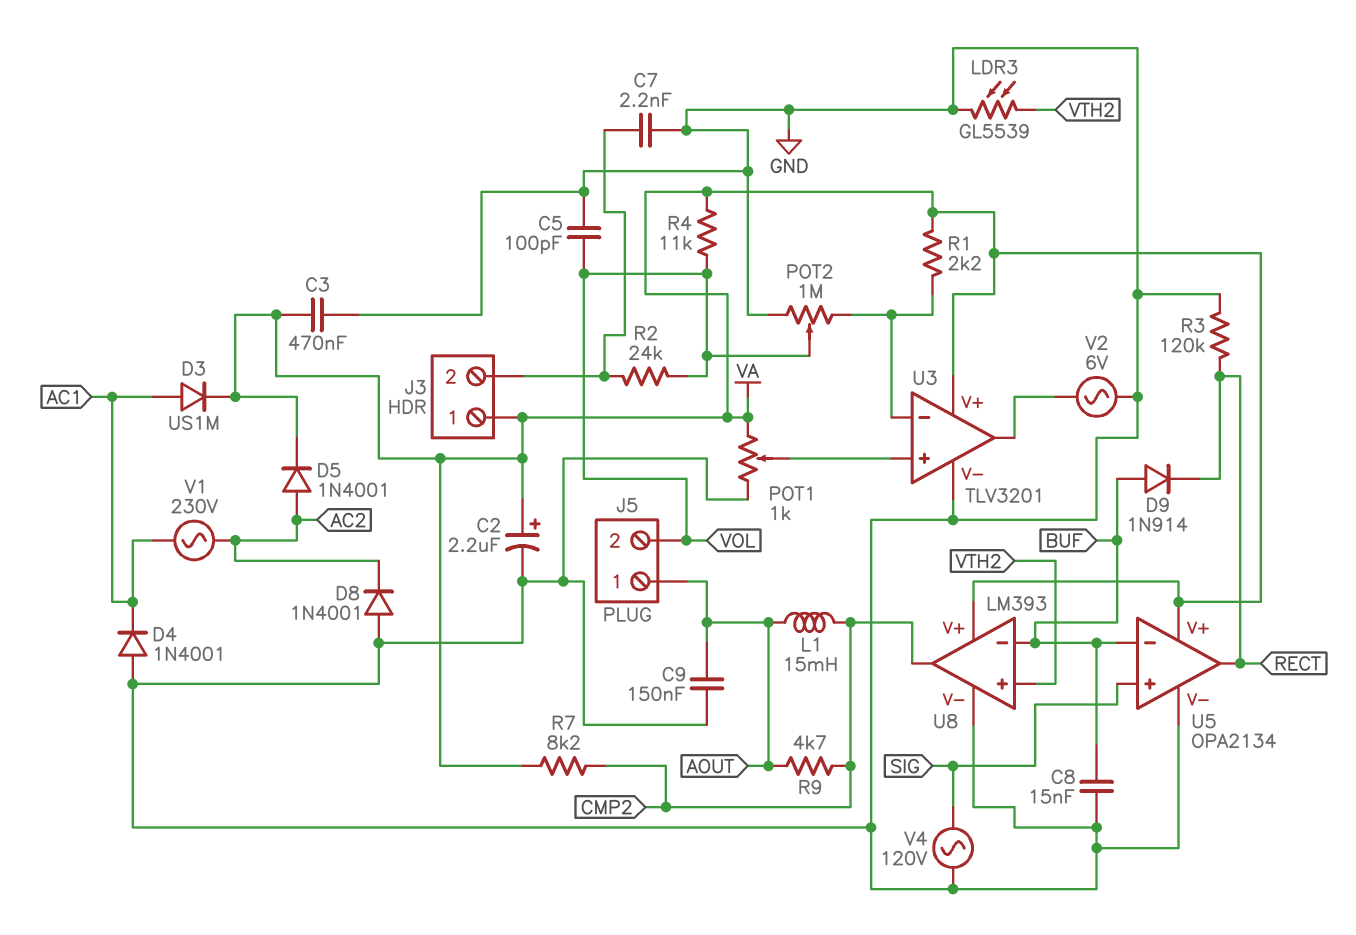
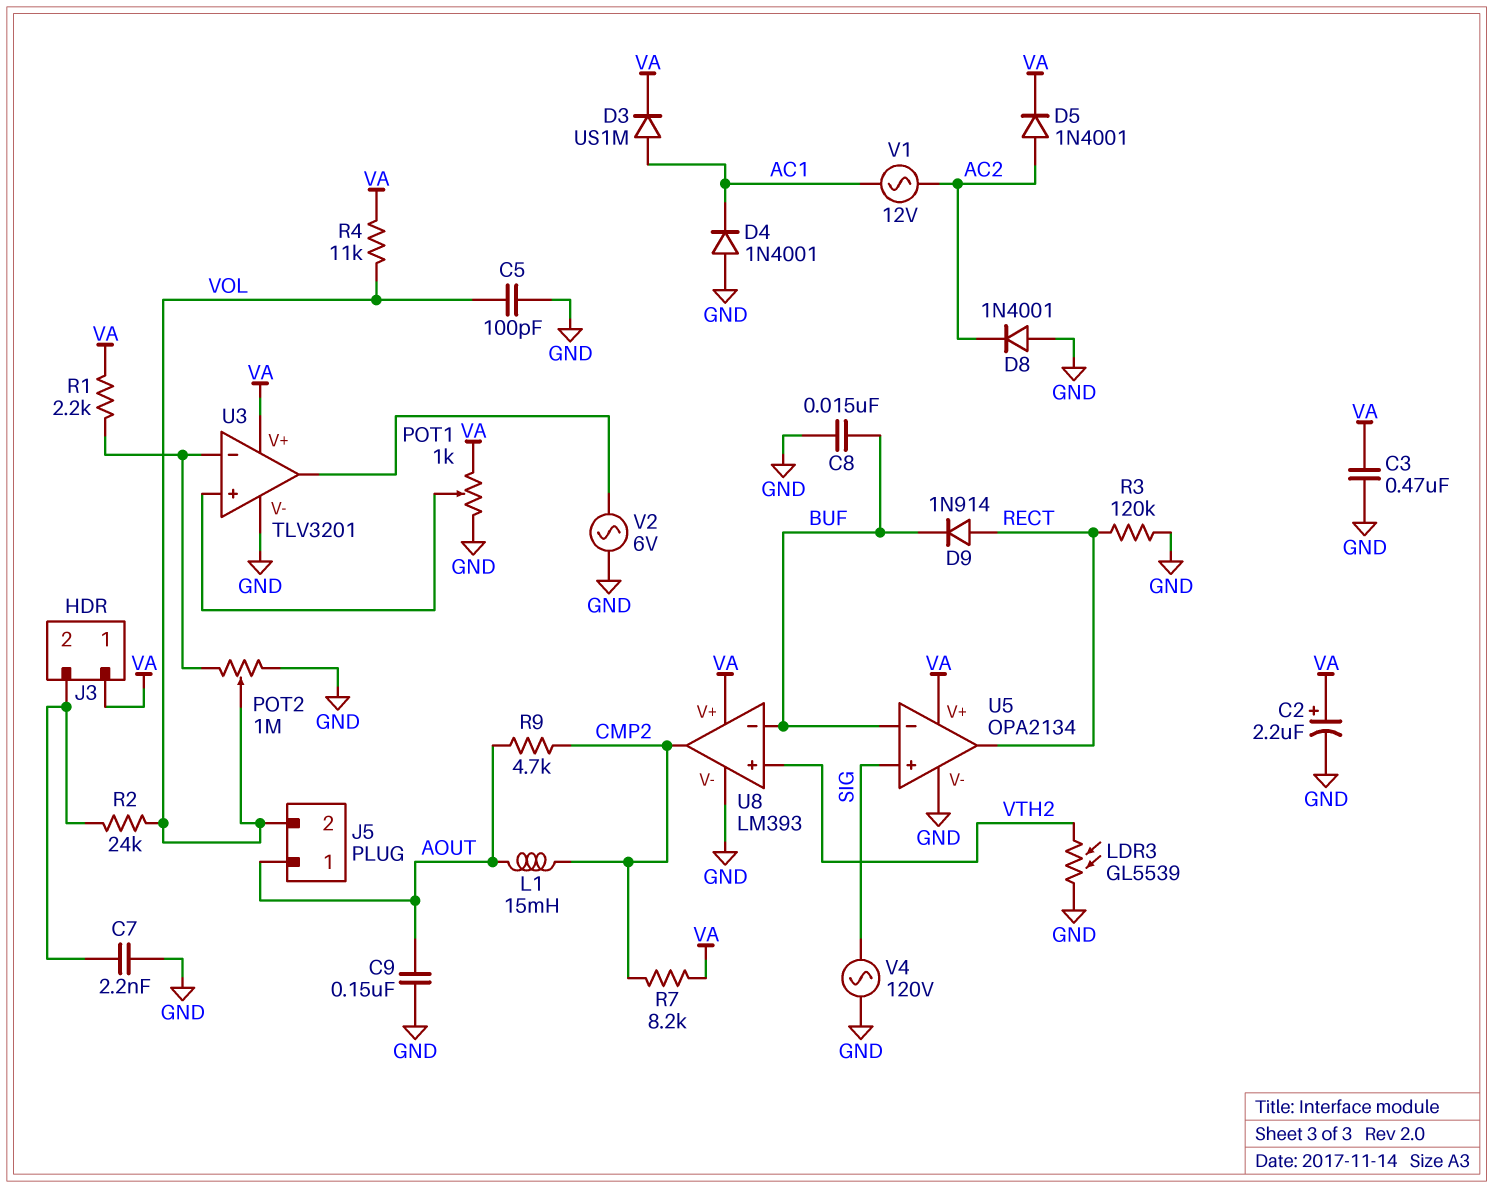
D9: diode 1N914 (A BUF, K RECT) -> diode 1N914 (A RECT, K BUF)
V1: AC 230V (AC1, AC2) -> AC 12V (AC1, AC2)

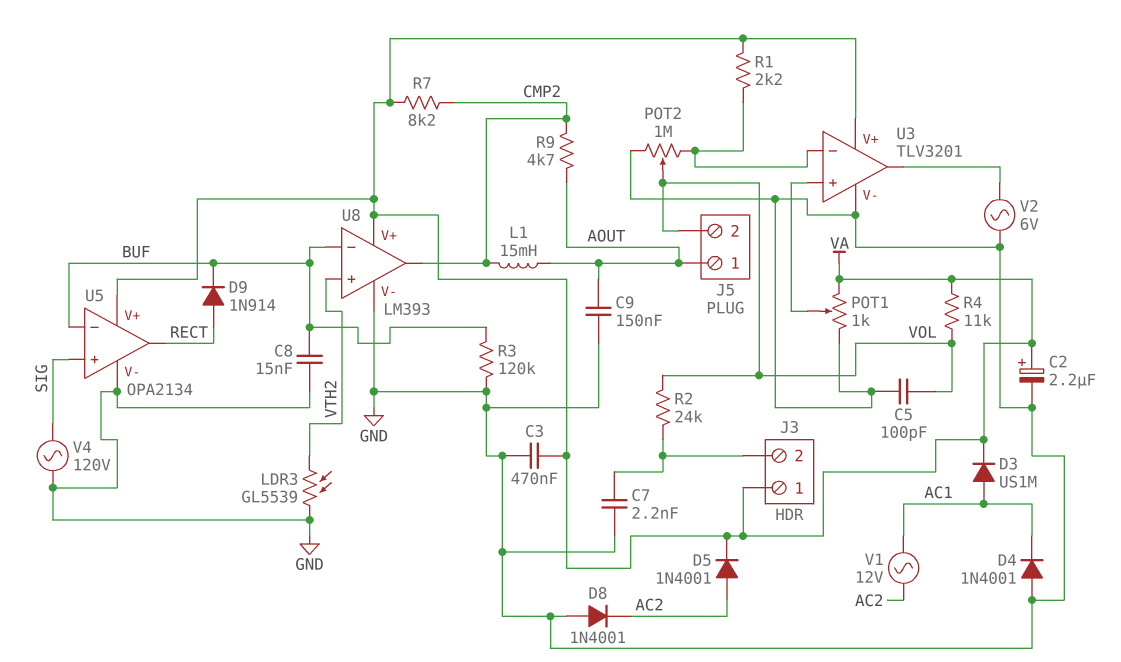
R3: 120k (GND, RECT) -> 120k (BUF, GND)

